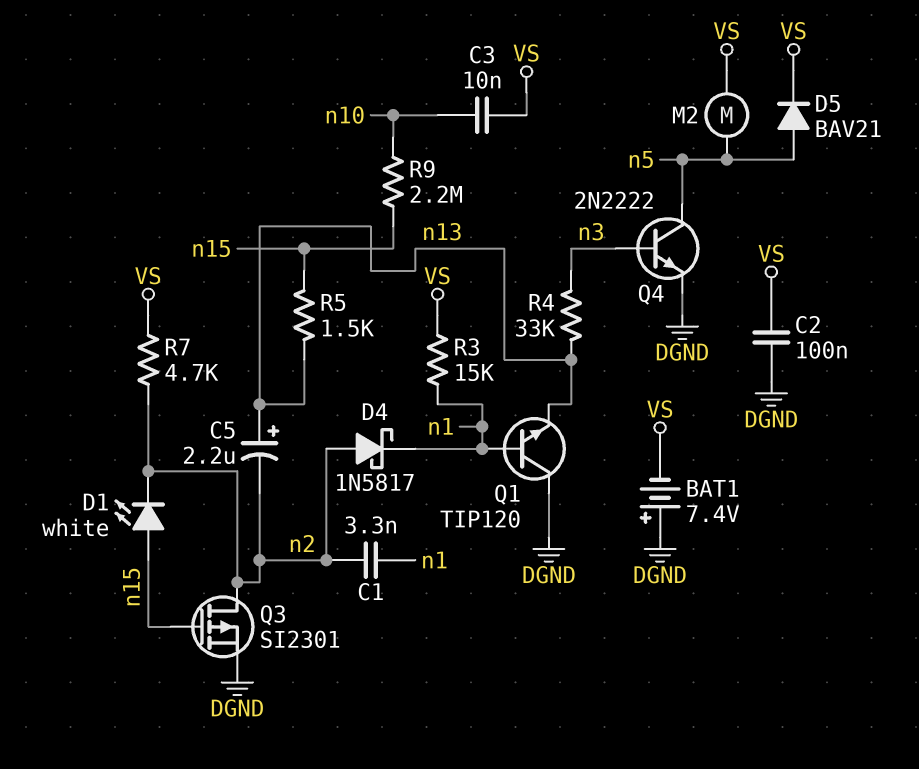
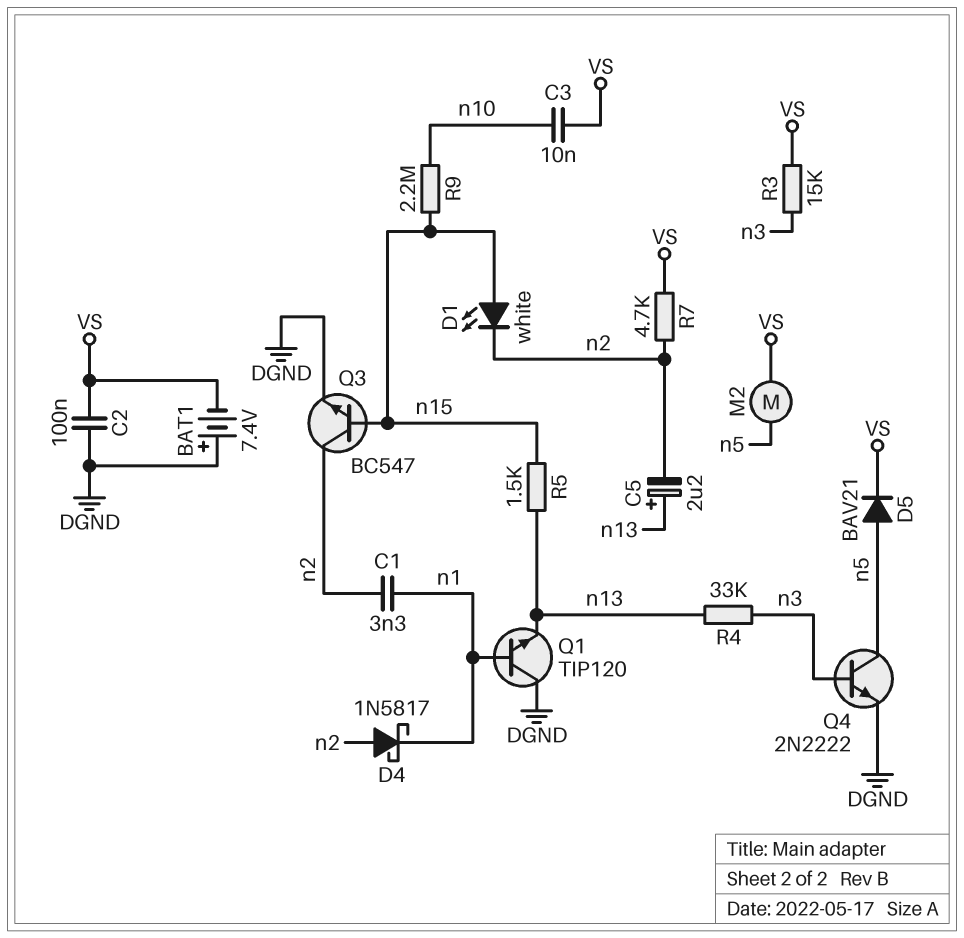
Q3: PMOS SI2301 (G n15, D n2, S DGND) -> NPN BC547 (B n15, C n2, E DGND)
R3: 15k (VS, n1) -> 15k (VS, n3)

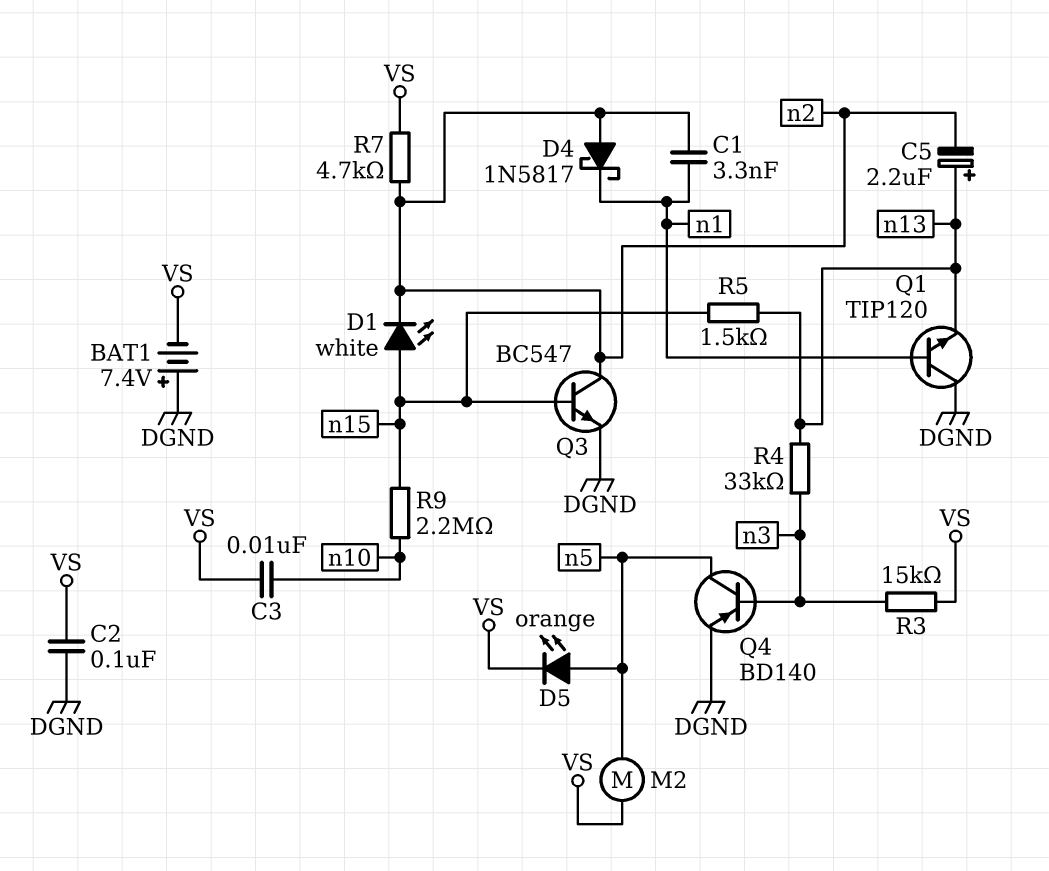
D5: diode BAV21 (A n5, K VS) -> LED orange (A n5, K VS)
Q4: NPN 2N2222 (B n3, C n5, E DGND) -> PNP BD140 (B n3, C n5, E DGND)

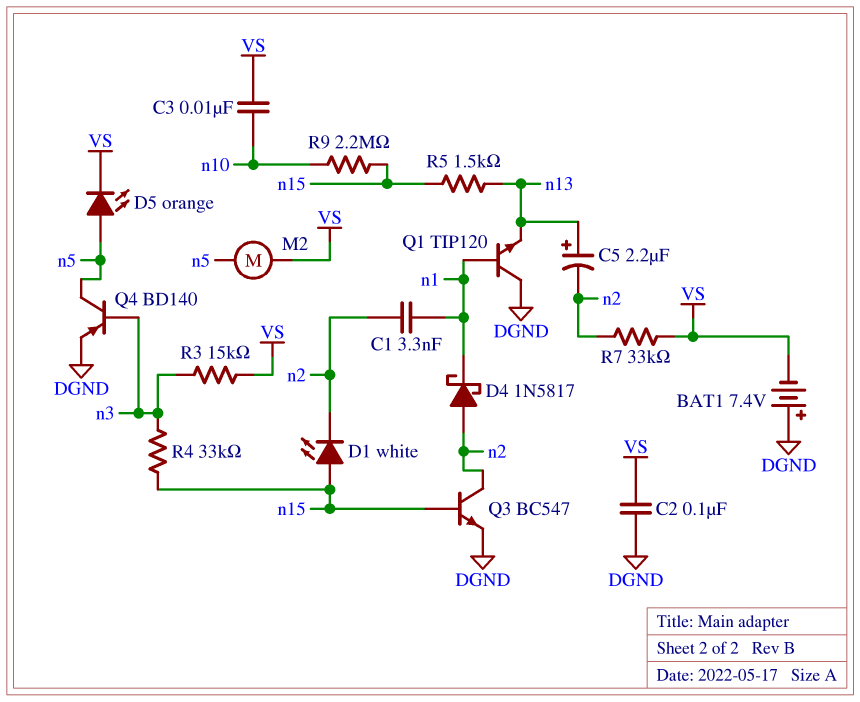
R4: 33k (n3, n13) -> 33k (n3, n15)
R7: 4.7k (VS, n2) -> 33k (VS, n2)

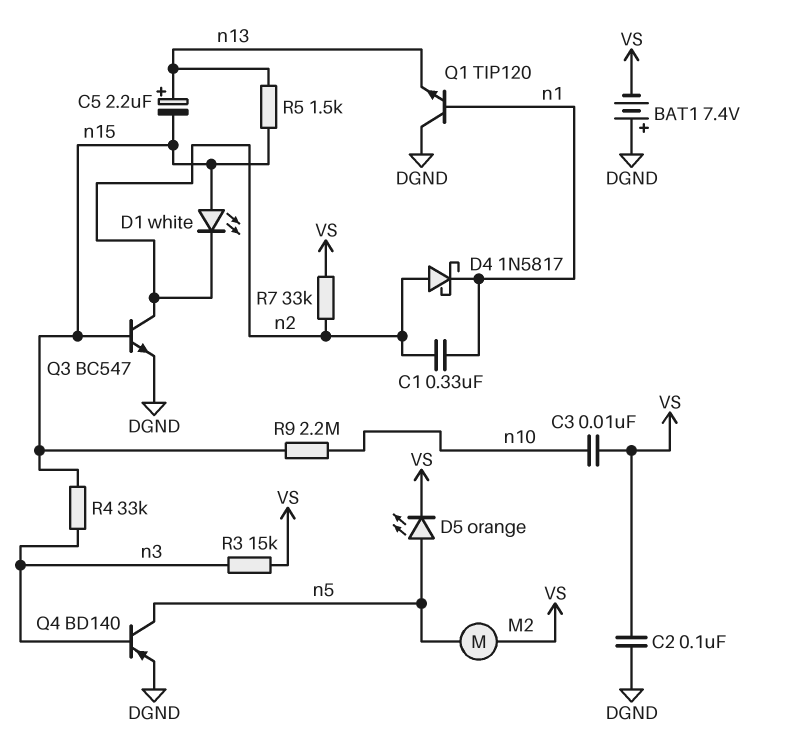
C1: 3.3nF (n1, n2) -> 330nF (n1, n2)
C5: 2.2uF (plus n13, minus n2) -> 2.2uF (plus n13, minus n15)

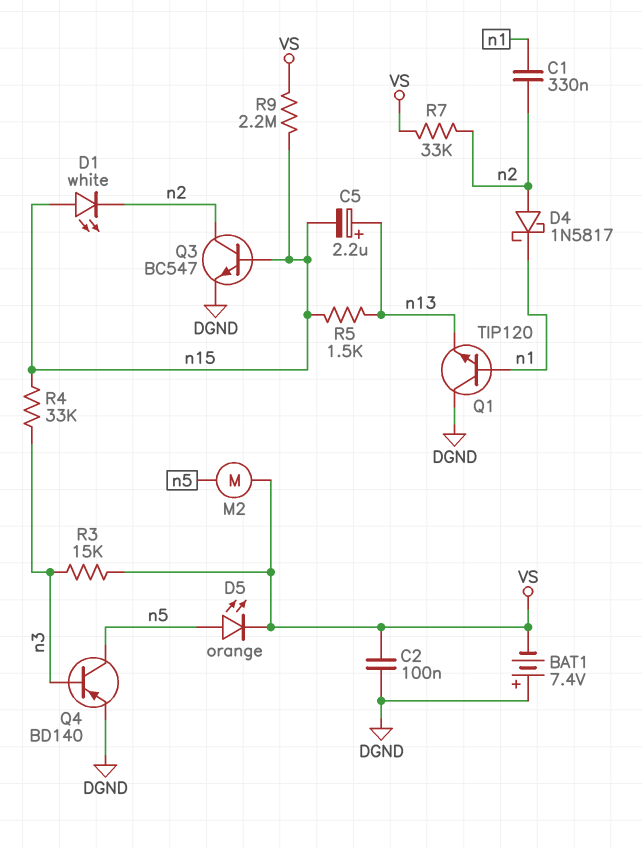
C3: 10nF (VS, n10) -> none
R9: 2.2M (n10, n15) -> 2.2M (VS, n15)

